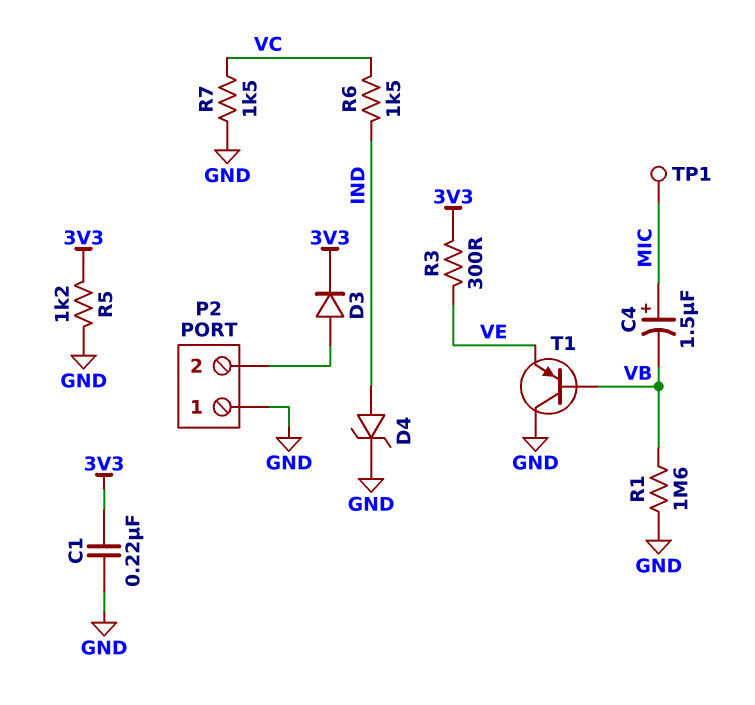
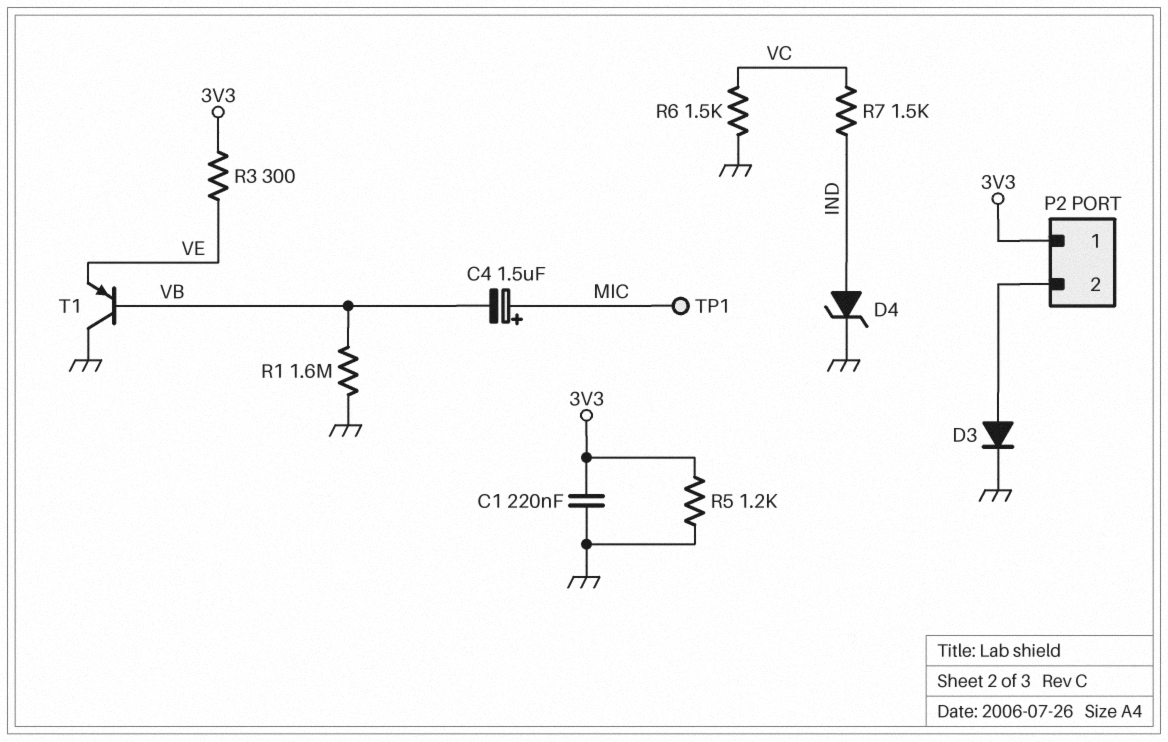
D3: diode (A P2/2, K 3V3) -> diode (A P2/2, K GND)
P2 pin 1: GND -> 3V3
R6: 1.5k (IND, VC) -> 1.5k (GND, VC)
R7: 1.5k (GND, VC) -> 1.5k (IND, VC)

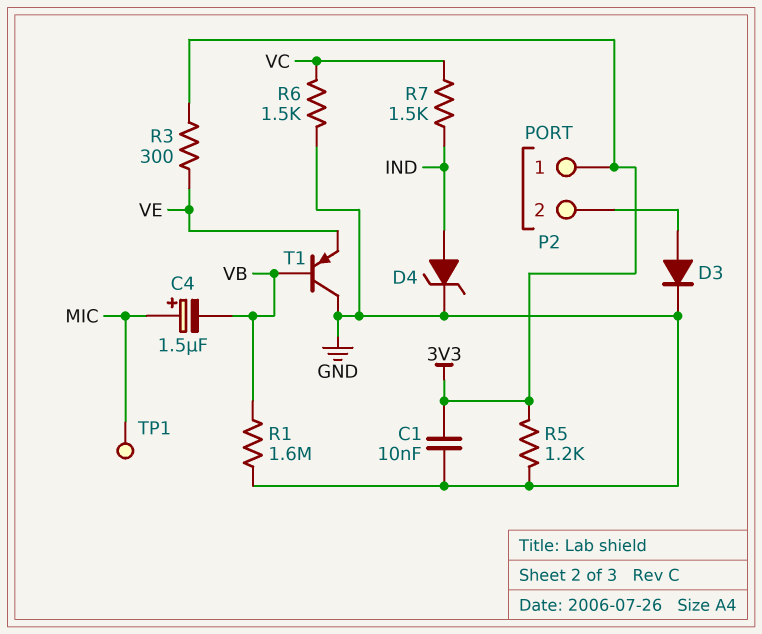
C1: 220nF (3V3, GND) -> 10nF (3V3, GND)

